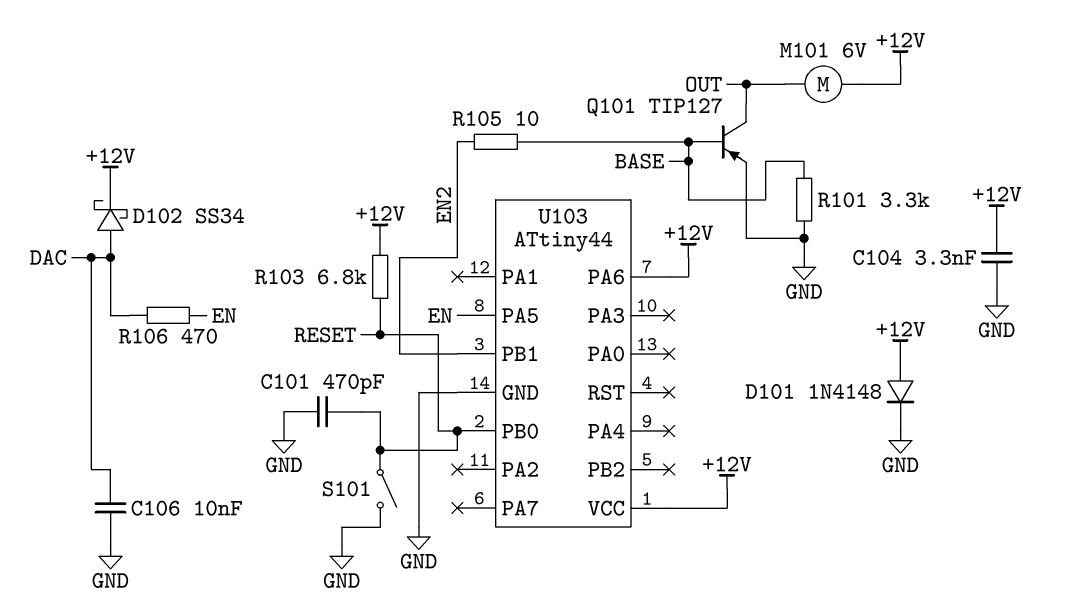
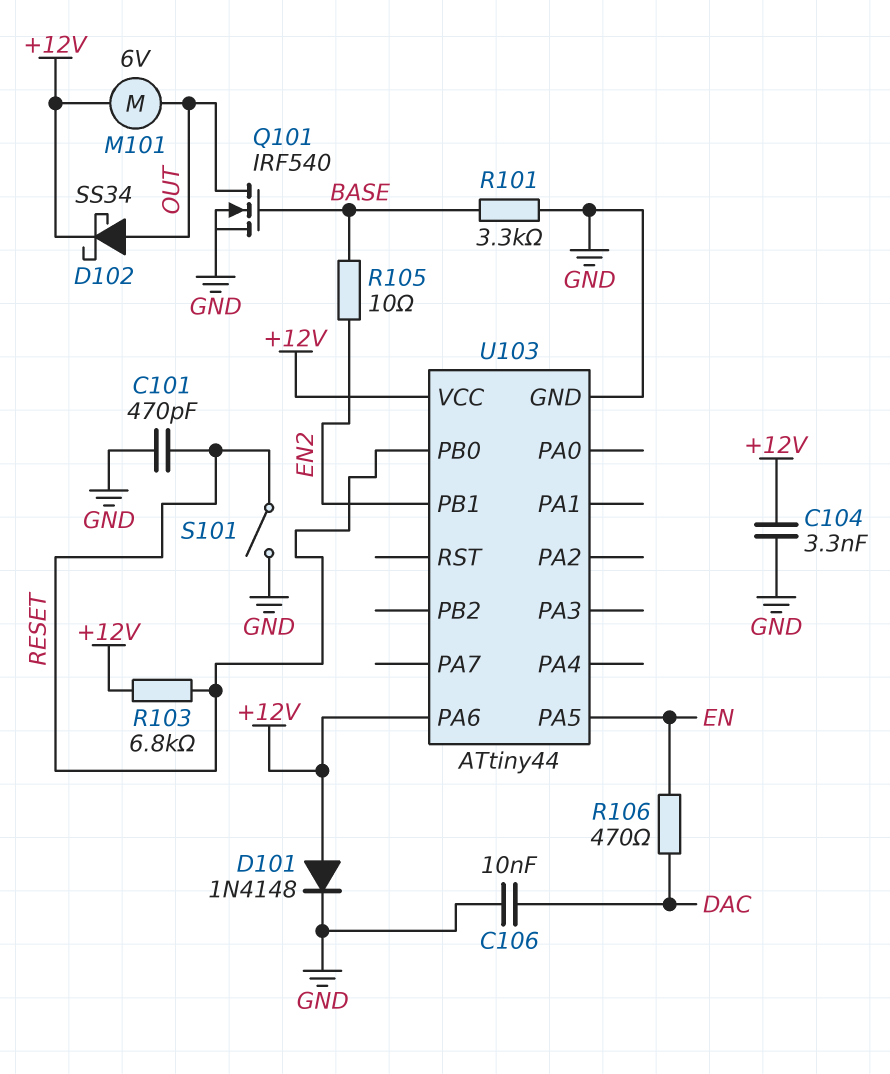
D102: schottky SS34 (A DAC, K +12V) -> schottky SS34 (A OUT, K +12V)
Q101: PNP TIP127 (B BASE, C OUT, E GND) -> NMOS IRF540 (G BASE, D OUT, S GND)

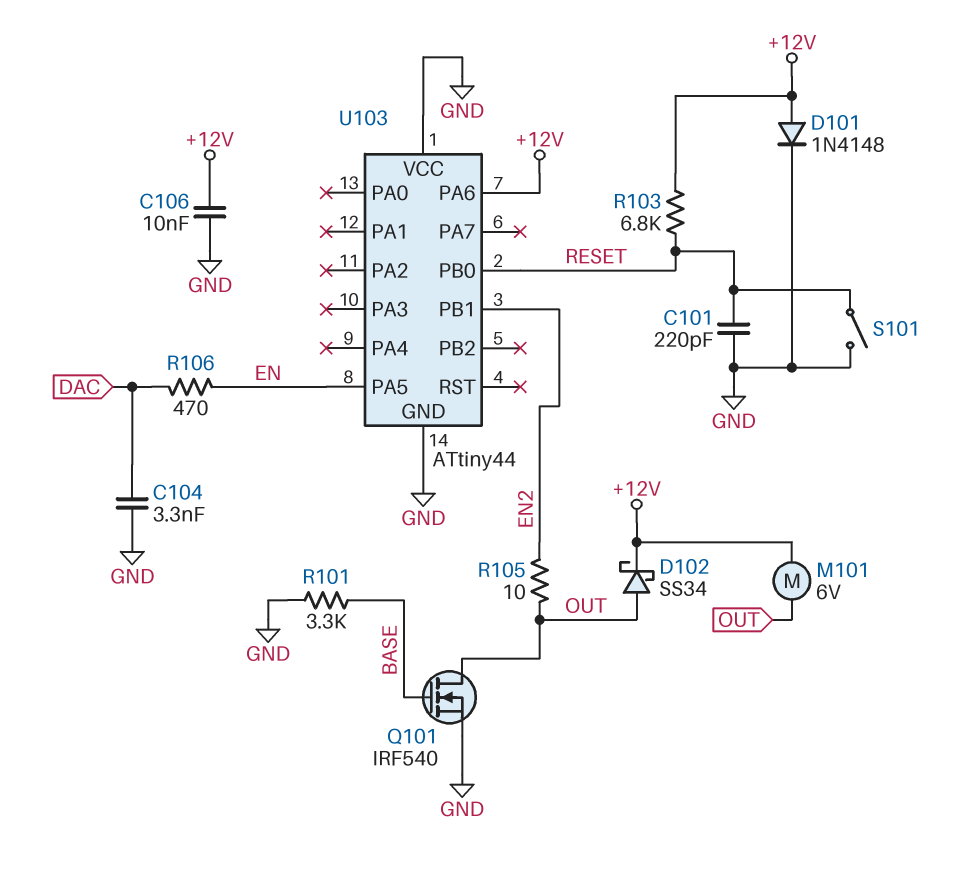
C101: 470pF (GND, RESET) -> 220pF (GND, RESET)
C104: 3.3nF (+12V, GND) -> 3.3nF (DAC, GND)
C106: 10nF (DAC, GND) -> 10nF (+12V, GND)
R105: 10 (BASE, EN2) -> 10 (EN2, OUT)
U103 pin VCC: +12V -> GND

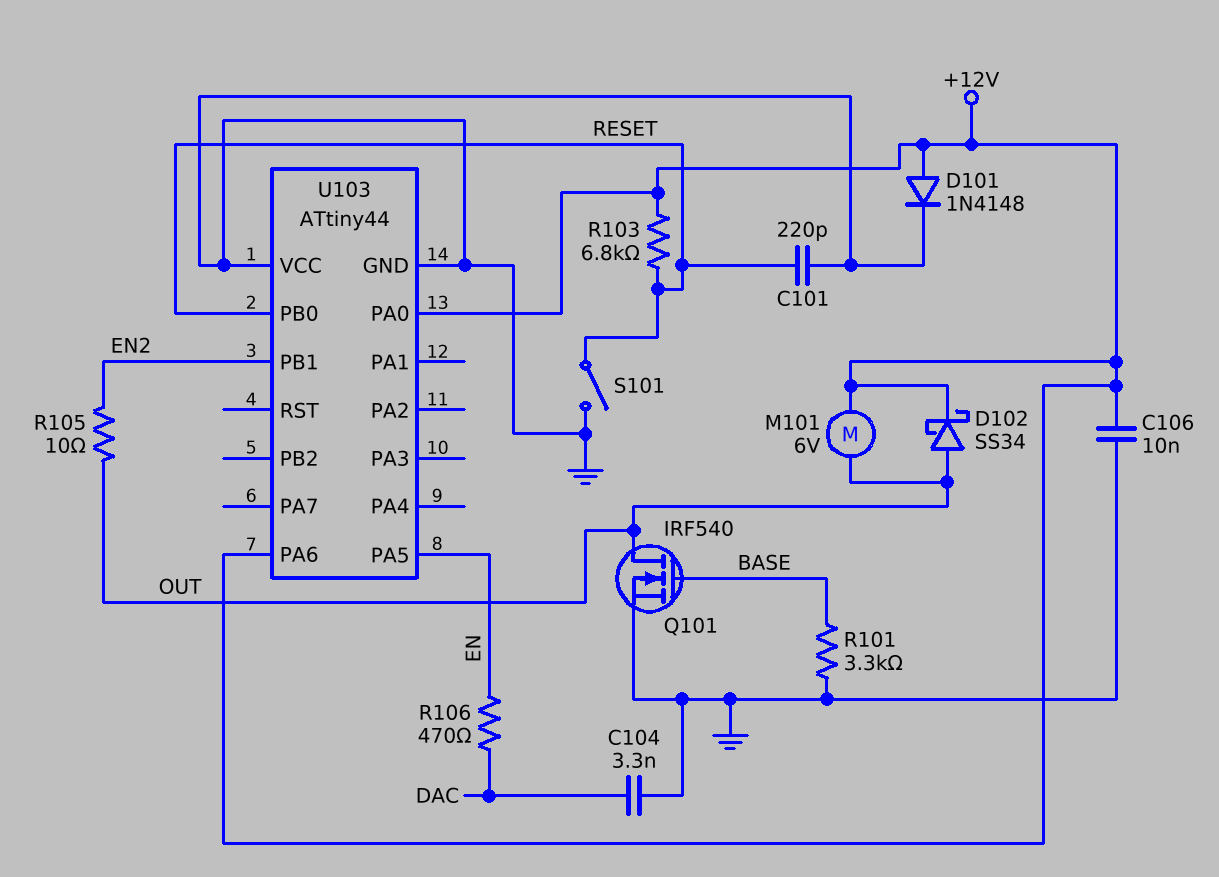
U103 pin PA0: none -> +12V

